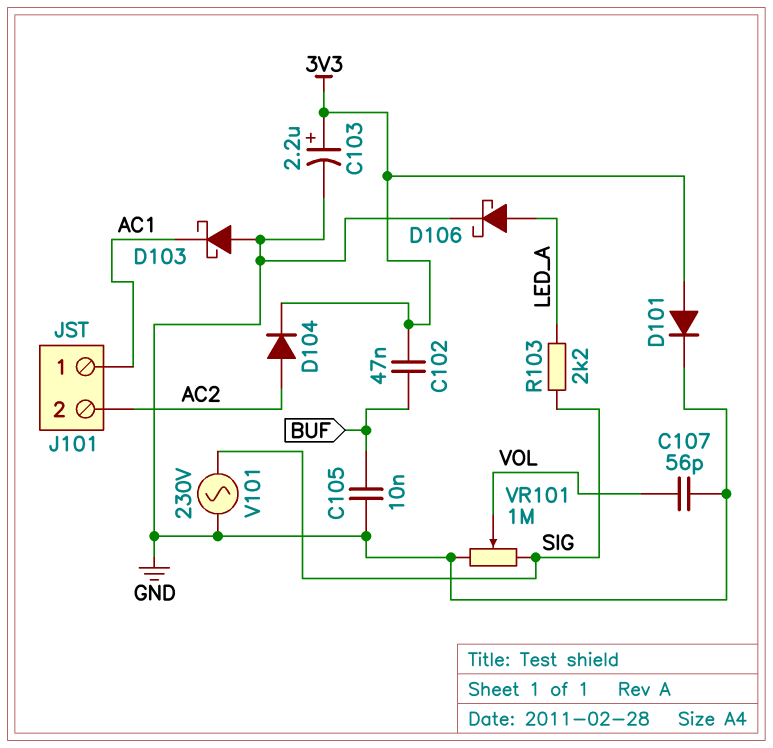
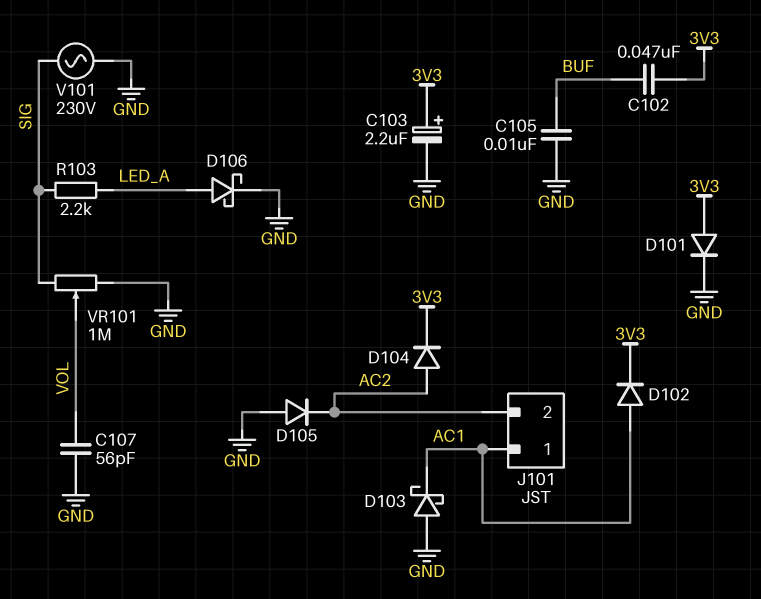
D102: none -> diode (A AC1, K 3V3)
D105: none -> diode (A GND, K AC2)

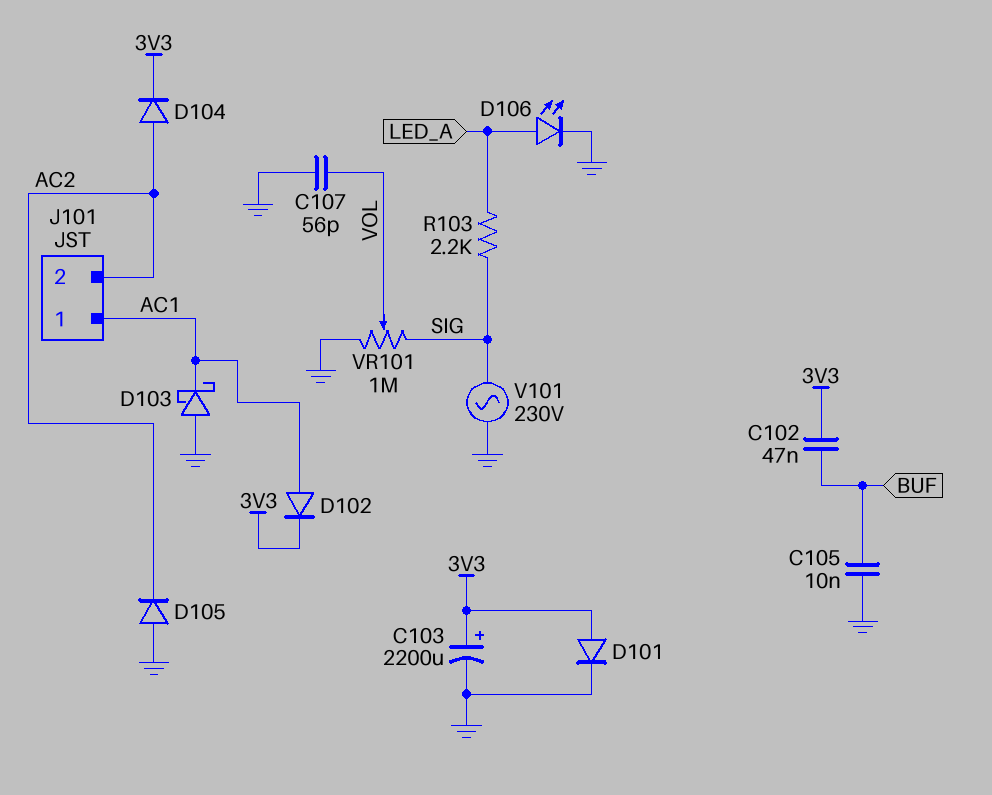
C103: 2.2uF (plus 3V3, minus GND) -> 2200uF (plus 3V3, minus GND)
D106: schottky (A LED_A, K GND) -> LED (A LED_A, K GND)

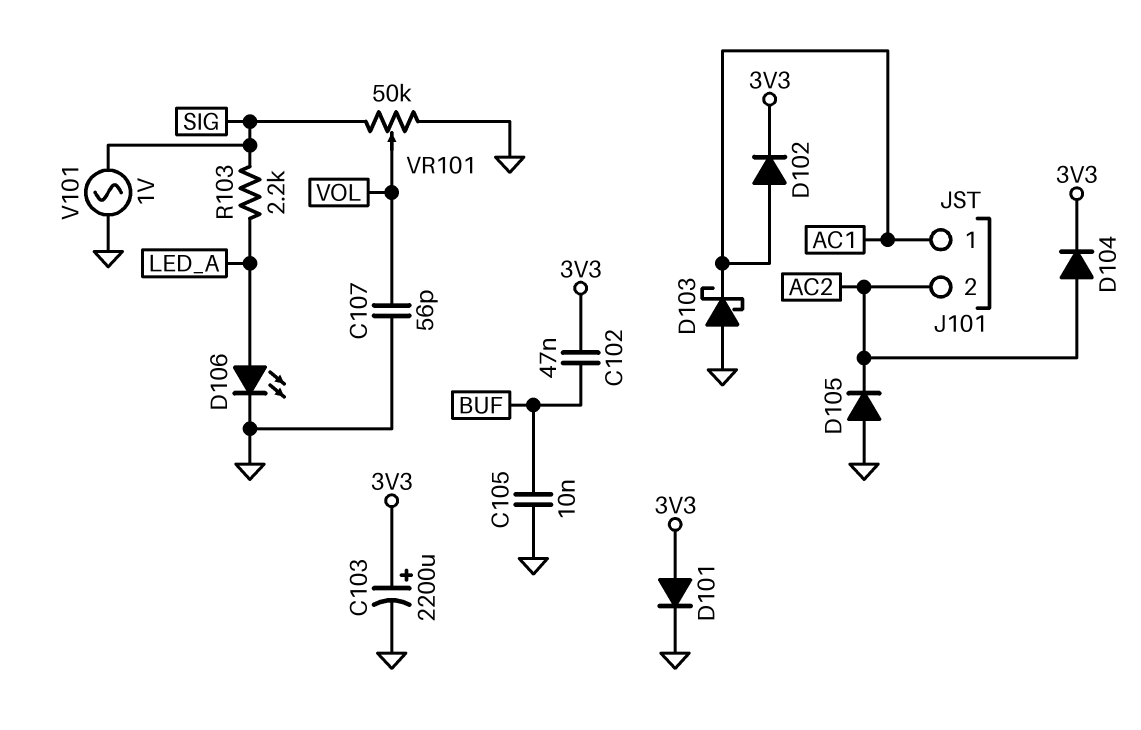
V101: AC 230V (GND, SIG) -> AC 1V (GND, SIG)
VR101: 1M (GND, SIG, wiper VOL) -> 50k (GND, SIG, wiper VOL)

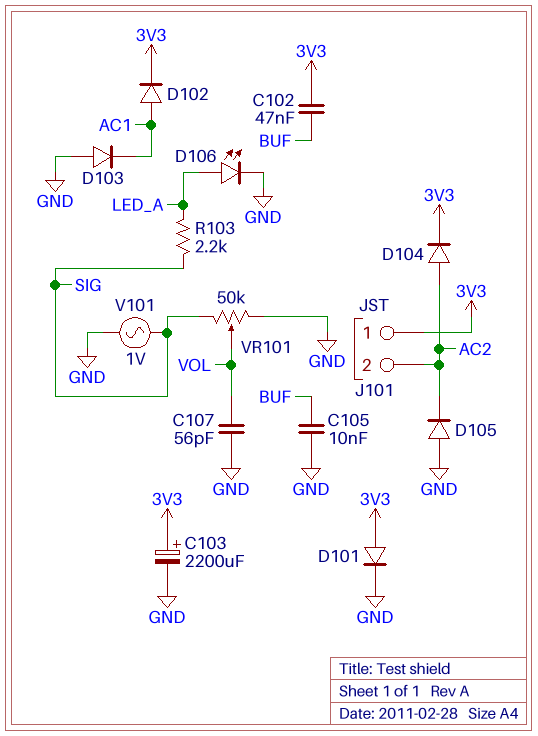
D103: schottky (A GND, K AC1) -> diode (A GND, K AC1)
J101 pin 1: AC1 -> 3V3

